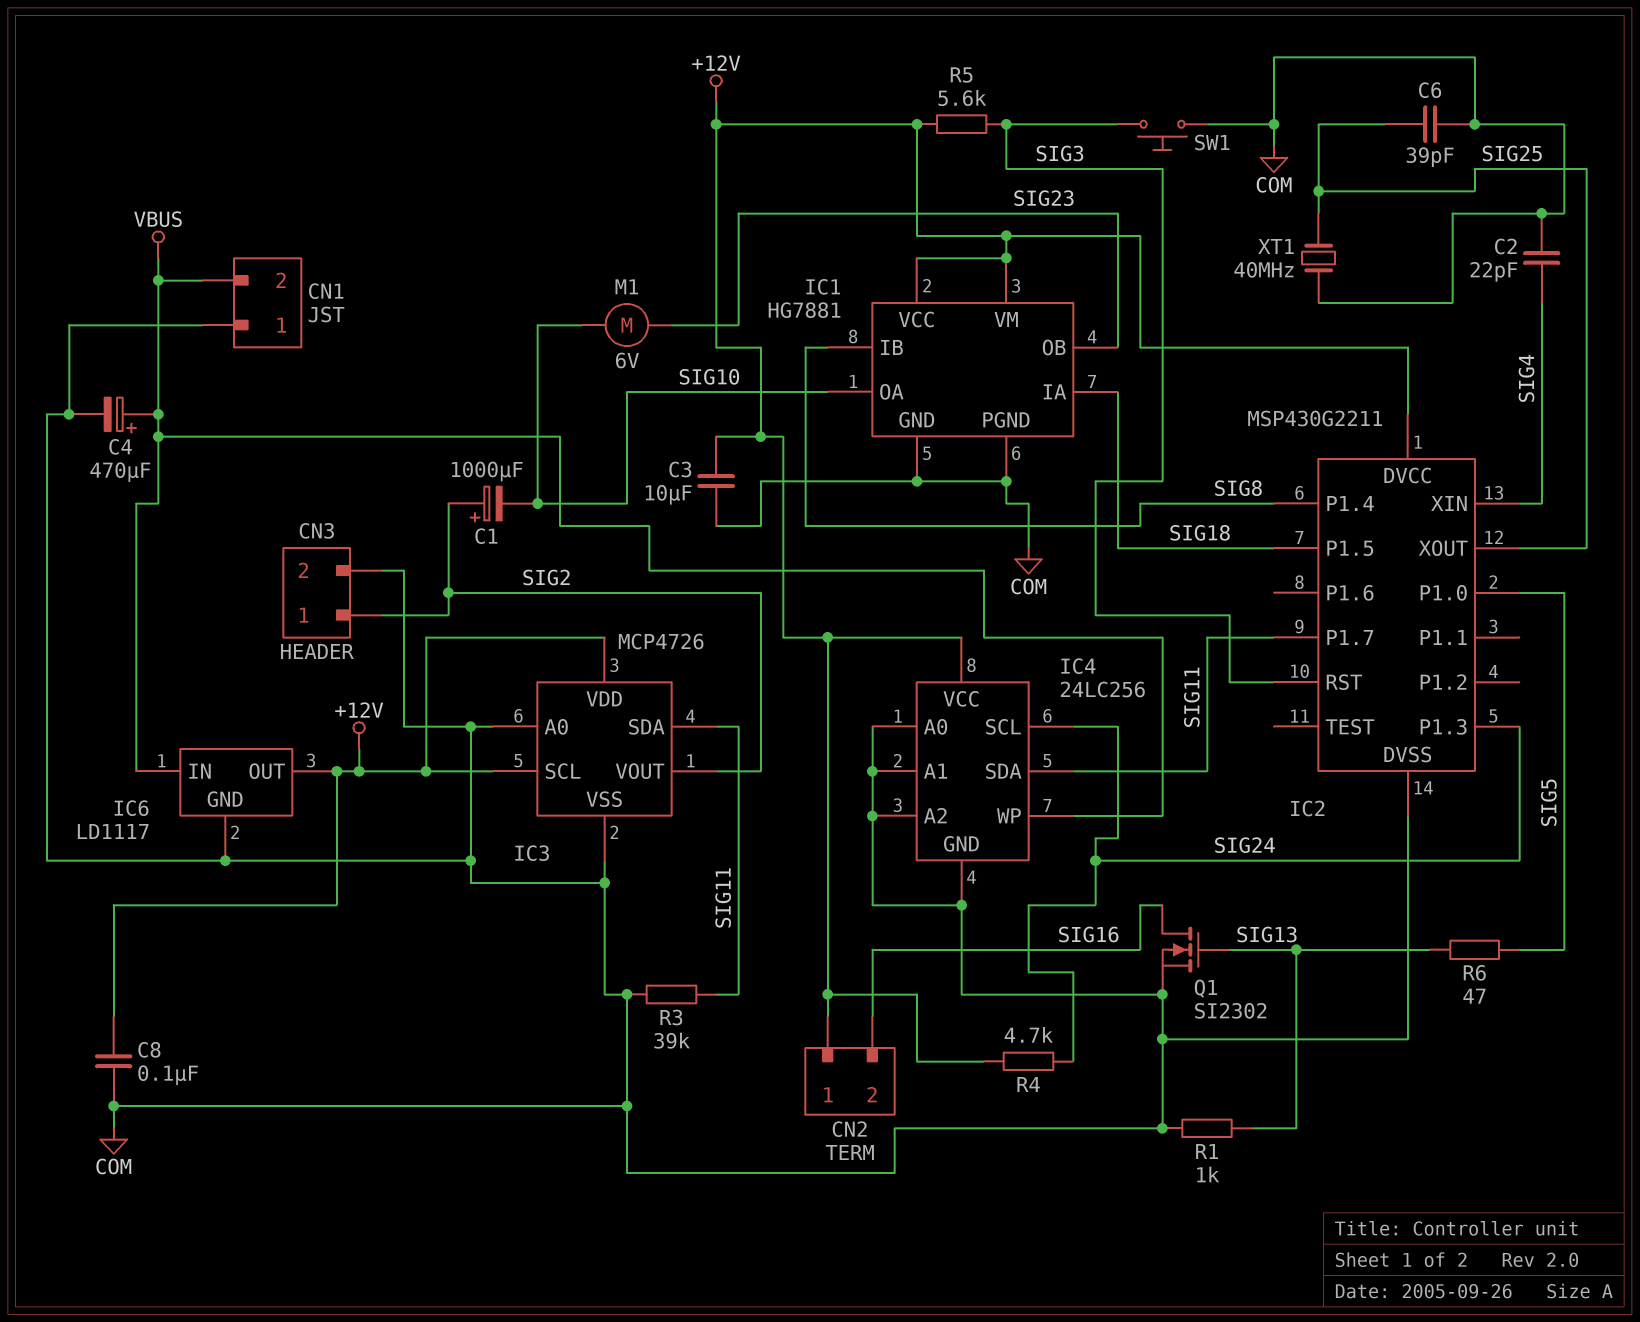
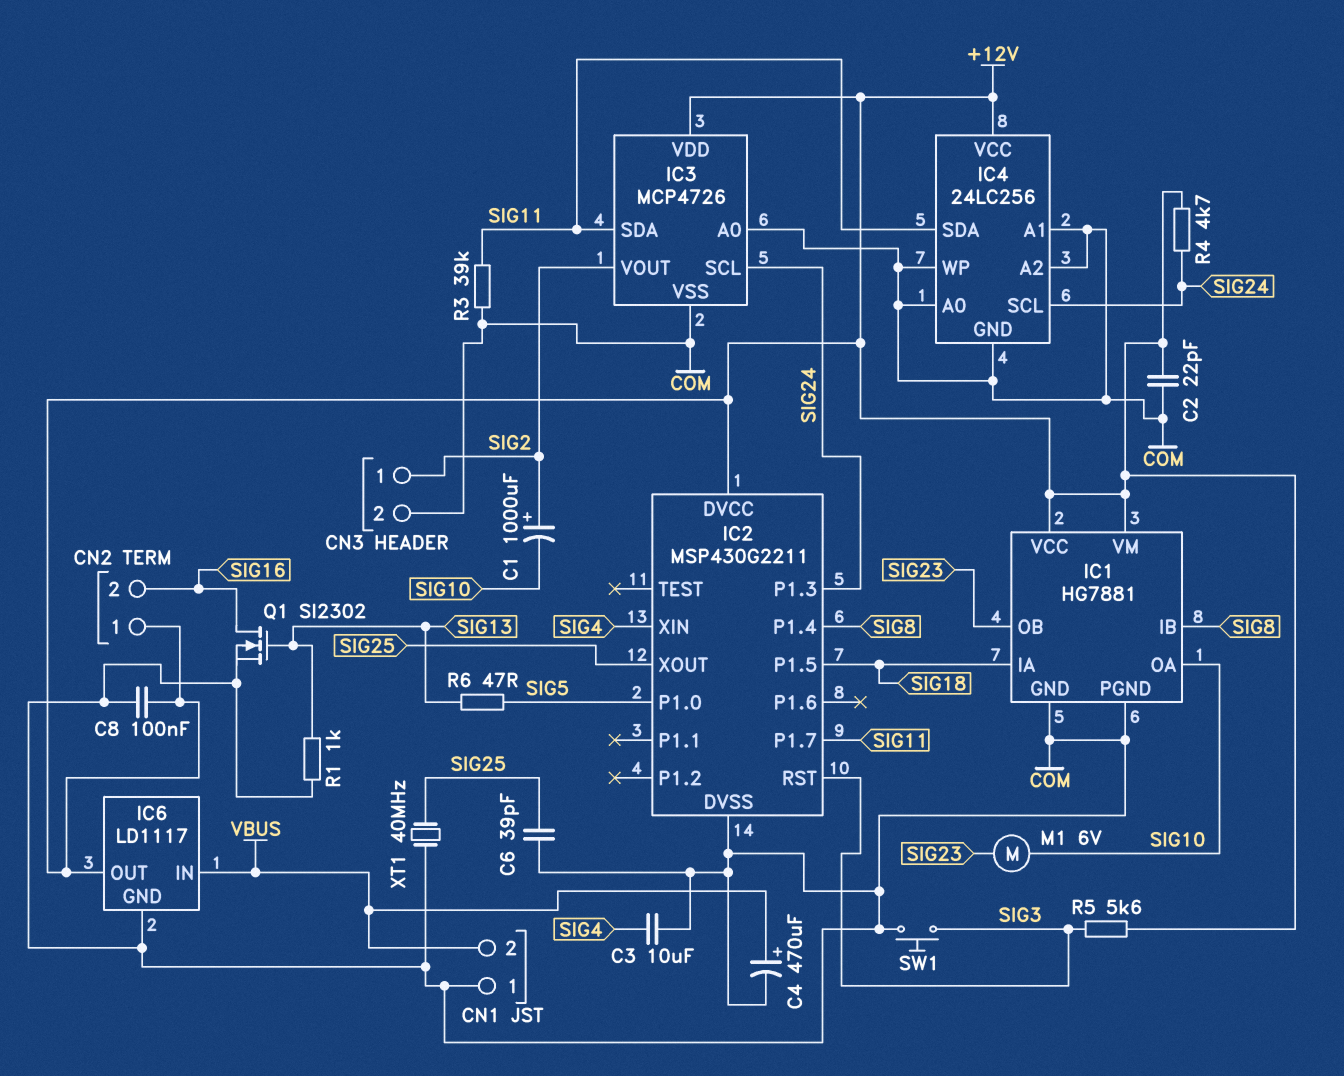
C2: 22pF (COM, SIG4) -> 22pF (+12V, COM)
C3: 10uF (+12V, COM) -> 10uF (COM, SIG4)
IC3 pin SCL: +12V -> SIG24
IC4 pin WP: VBUS -> COM

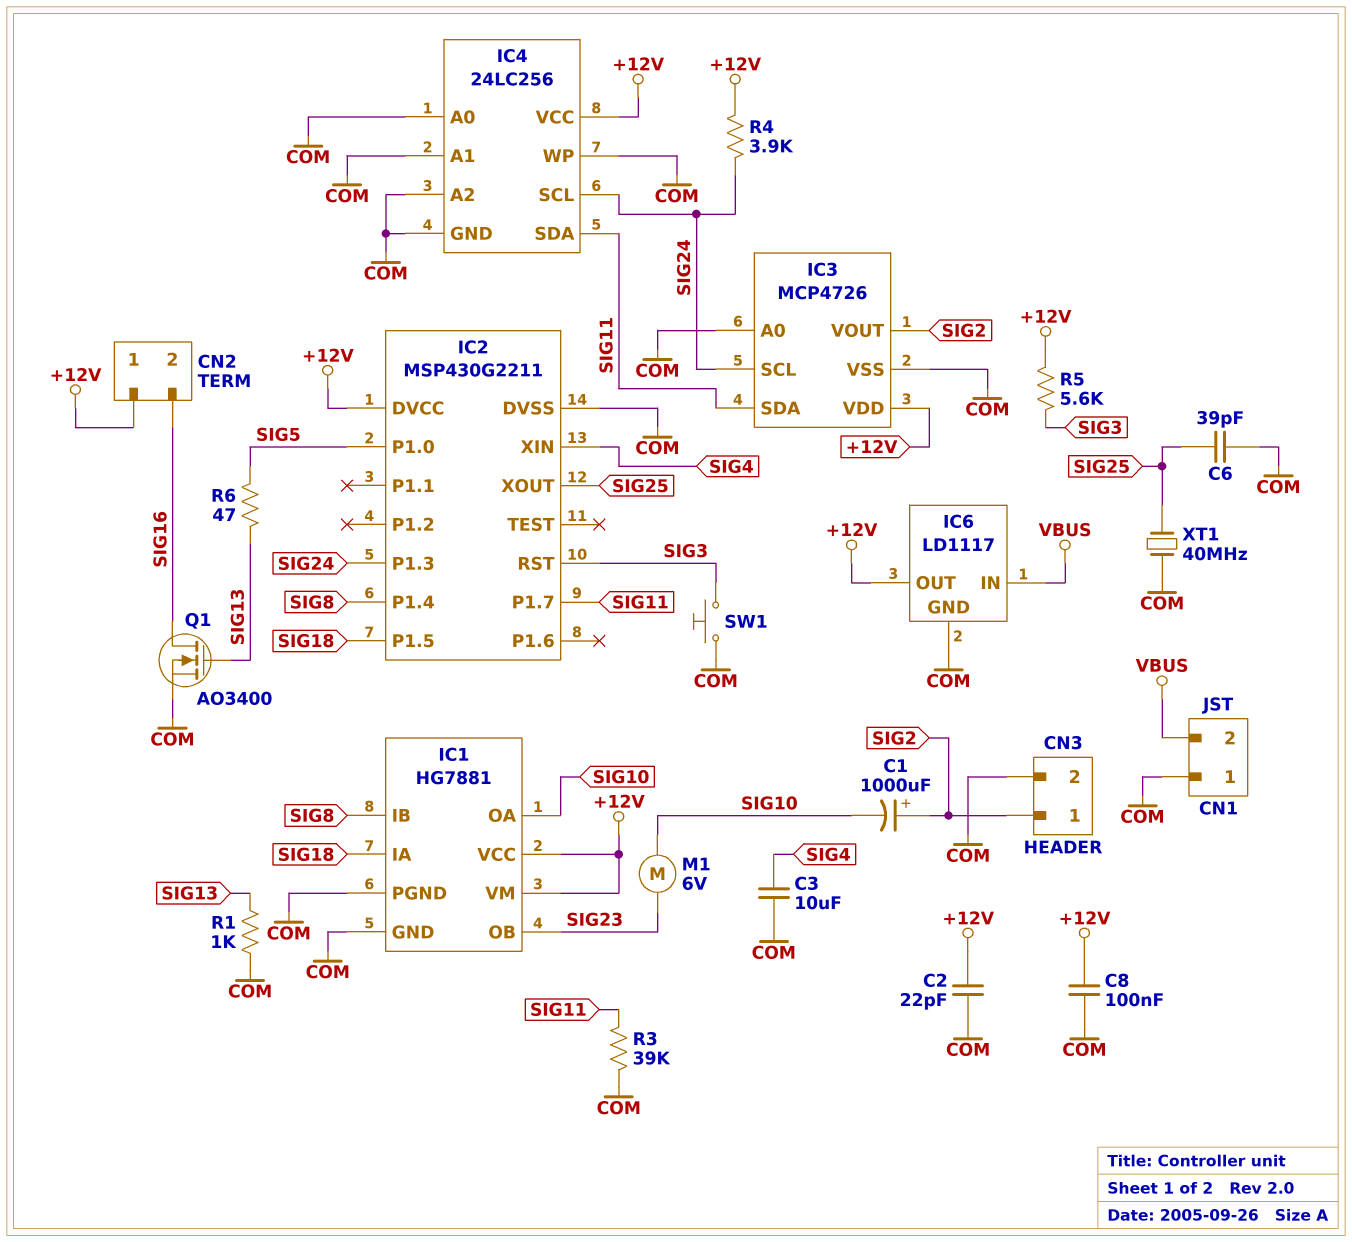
C4: 470uF (plus VBUS, minus COM) -> none
Q1: NMOS SI2302 (G SIG13, D SIG16, S COM) -> NMOS AO3400 (G SIG13, D SIG16, S COM)
R4: 4.7k (+12V, SIG24) -> 3.9k (+12V, SIG24)

